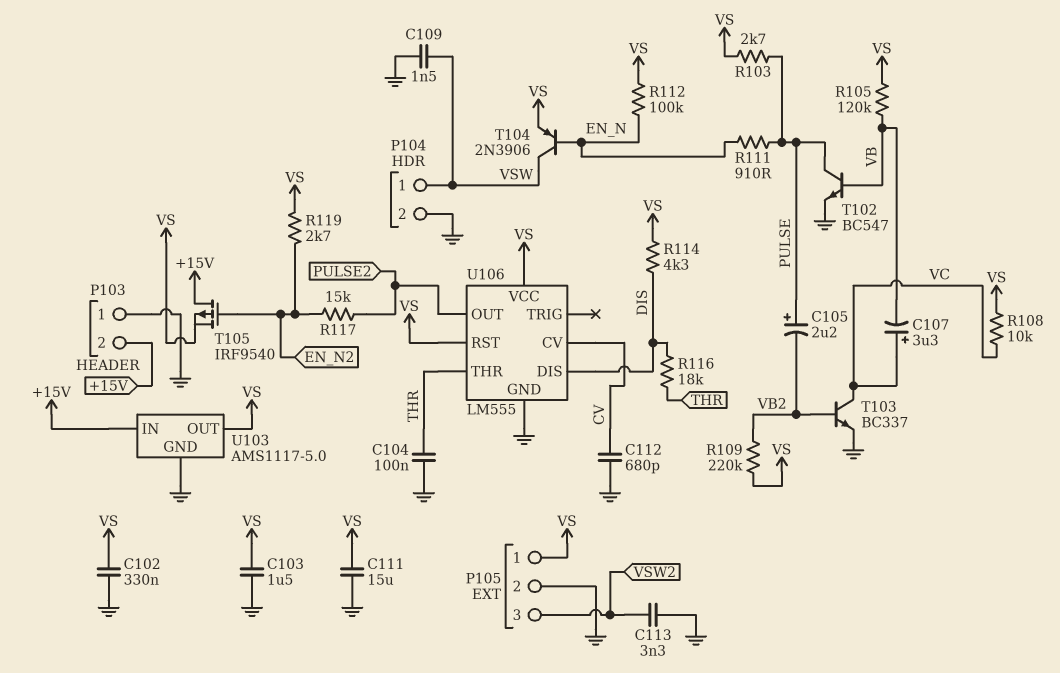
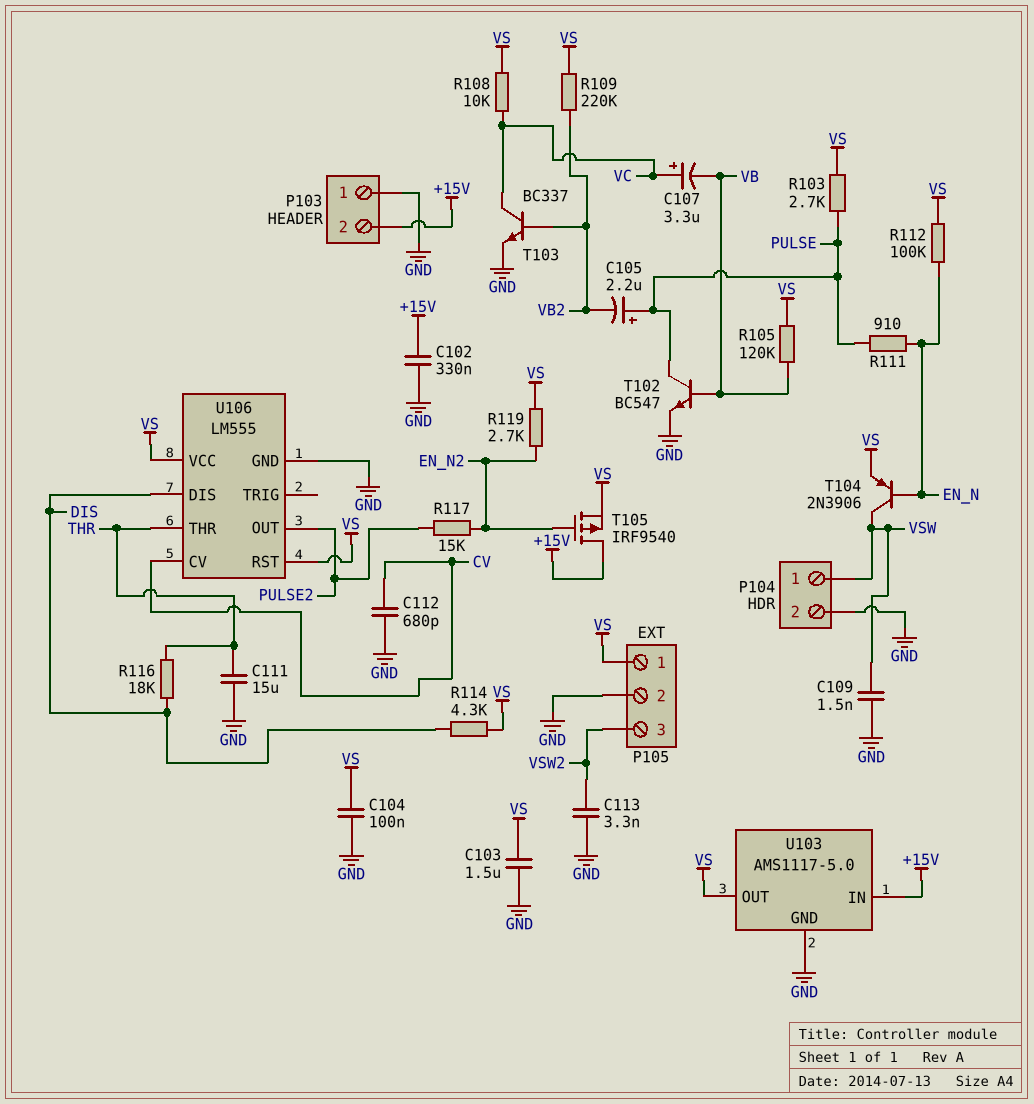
C102: 330nF (GND, VS) -> 330nF (+15V, GND)
C104: 100nF (GND, THR) -> 100nF (GND, VS)
C111: 15uF (GND, VS) -> 15uF (GND, THR)

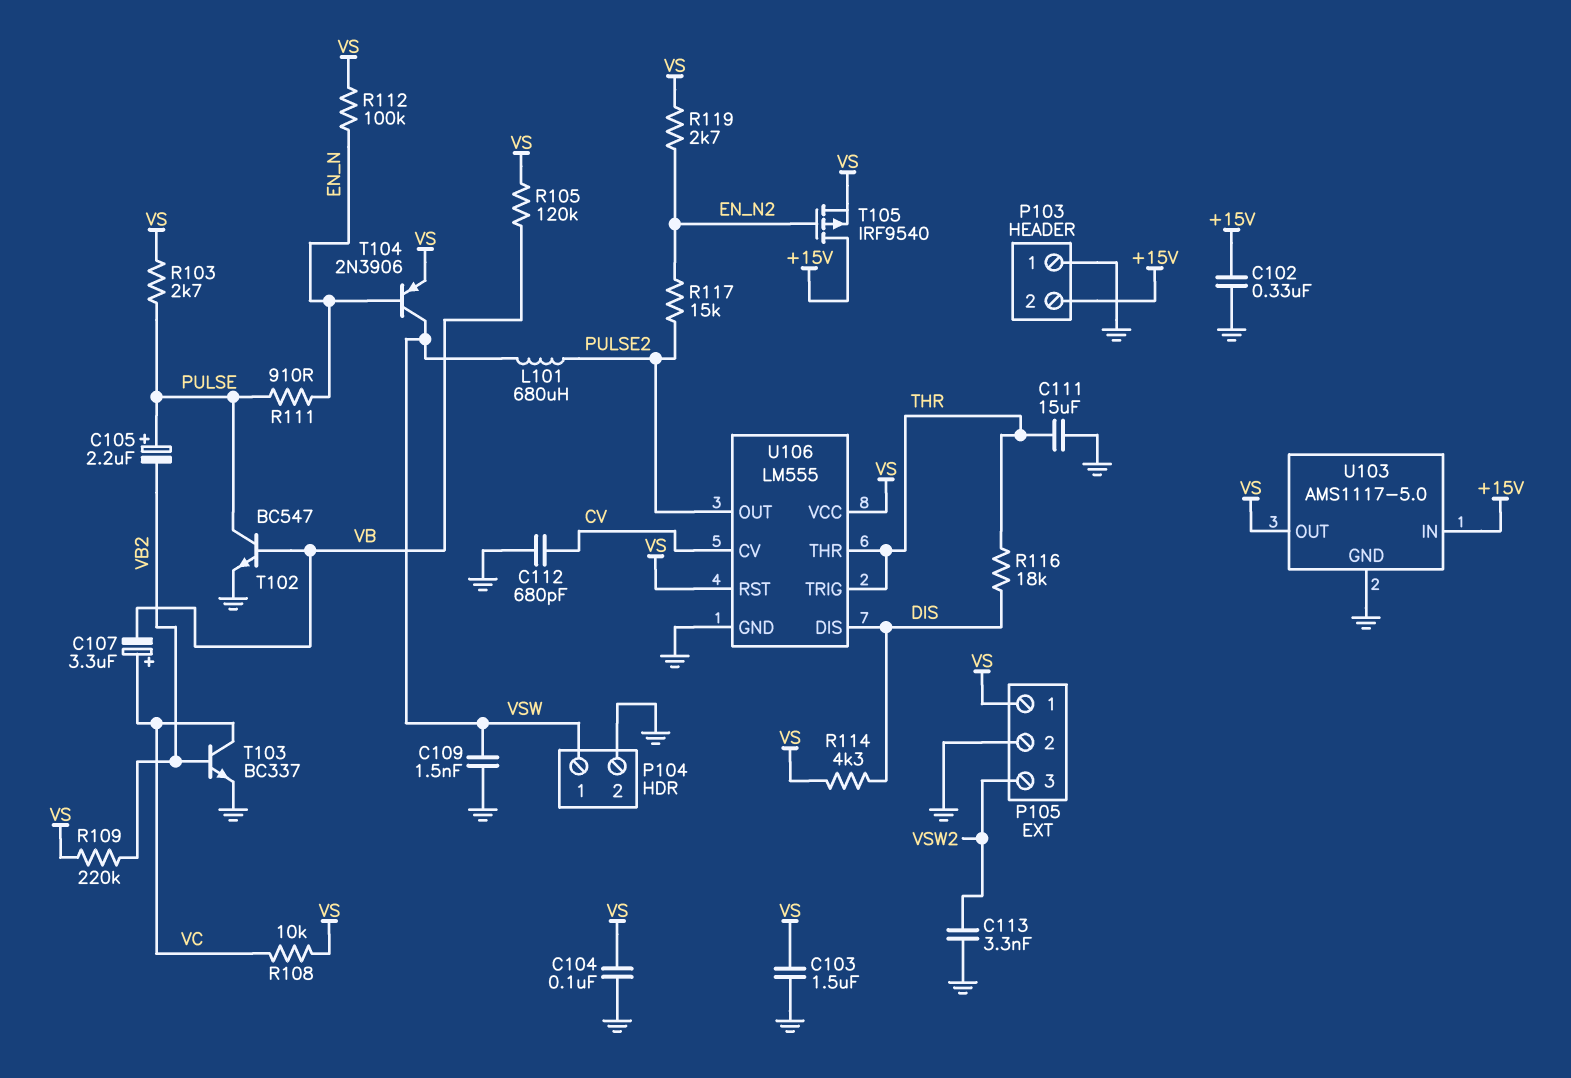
L101: none -> 680uH (PULSE2, VSW)
U106 pin TRIG: none -> THR

